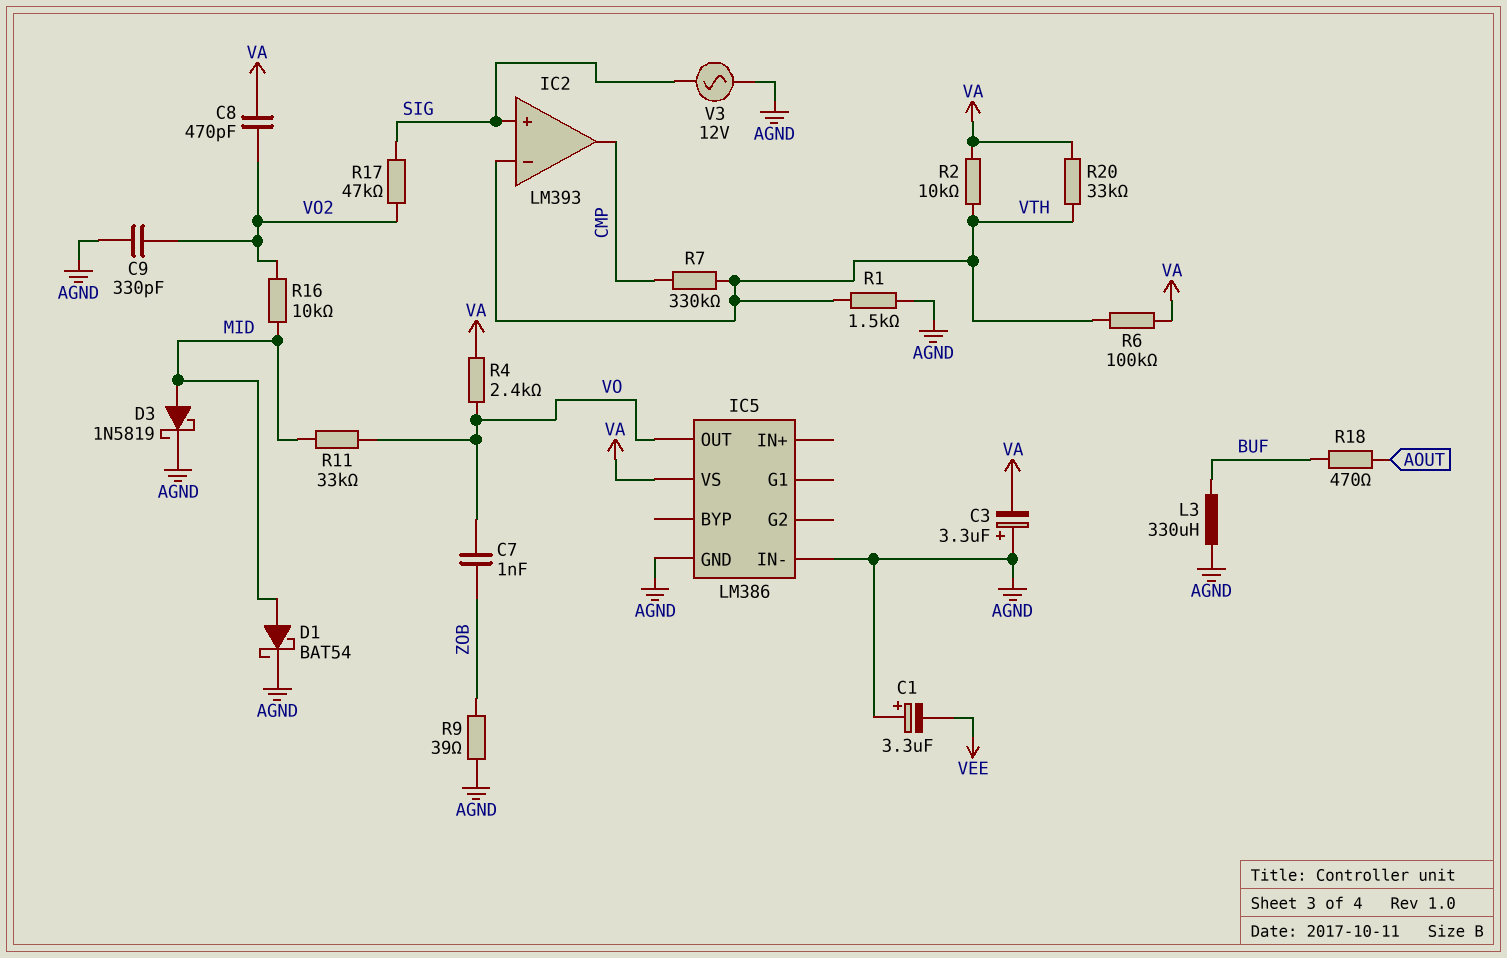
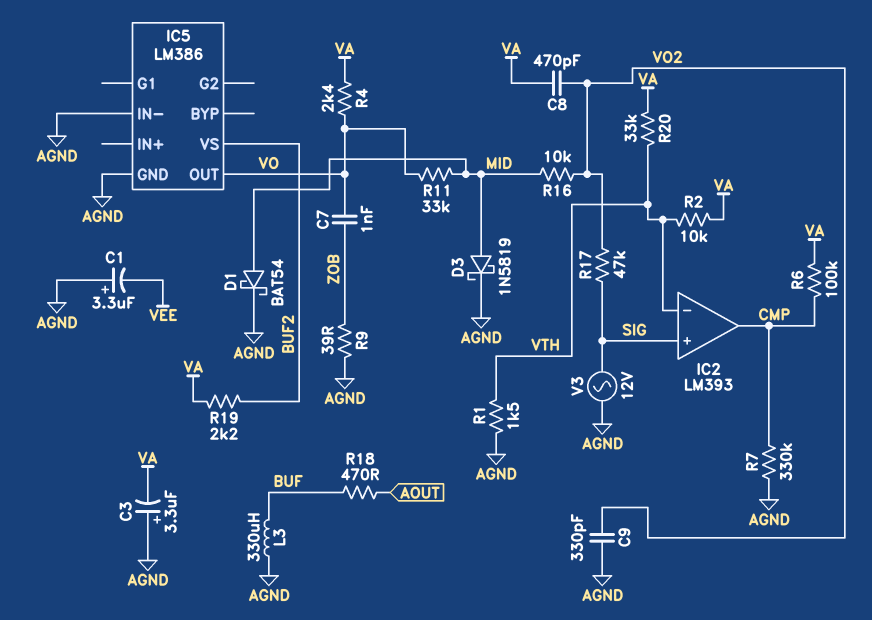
IC5 pin VS: VA -> BUF2
R6: 100k (VA, VTH) -> 100k (CMP, VA)
R7: 330k (CMP, VTH) -> 330k (AGND, CMP)
R19: none -> 2.2k (BUF2, VA)

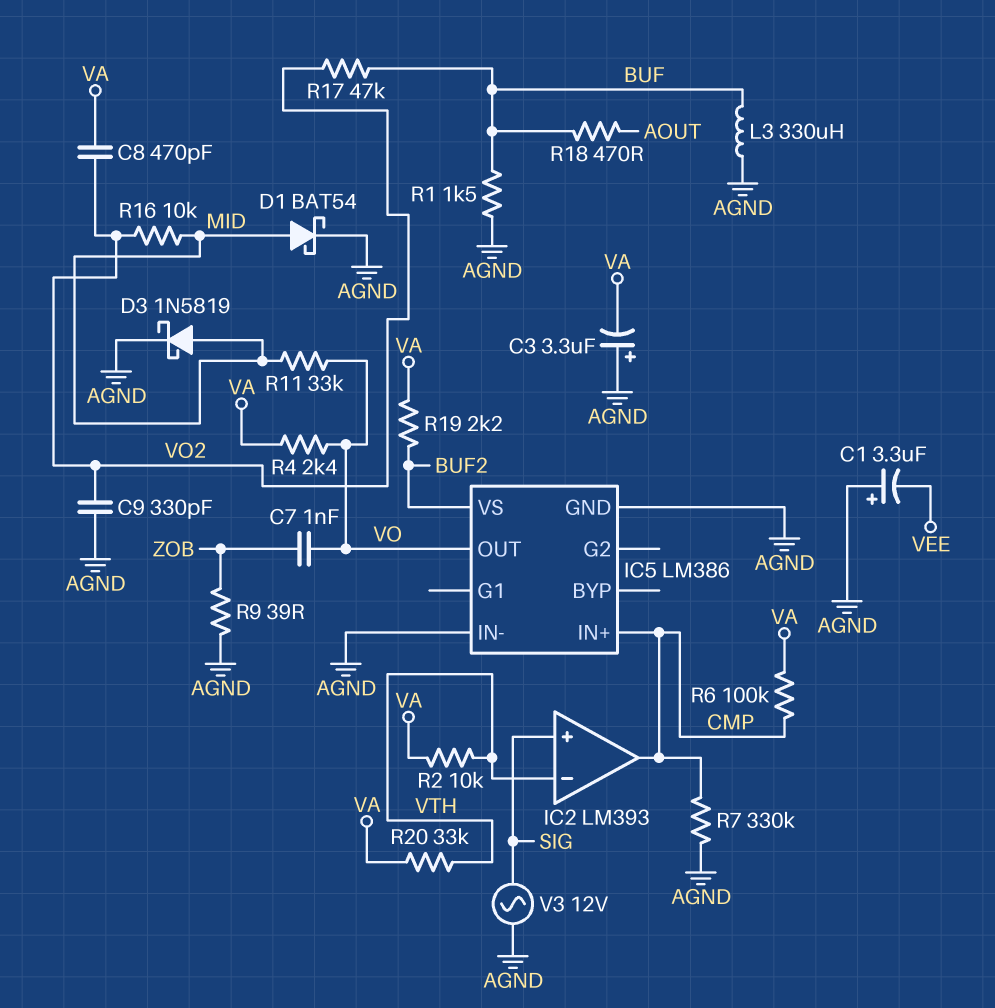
IC5 pin IN+: none -> CMP
R1: 1.5k (AGND, VTH) -> 1.5k (AGND, BUF)
R17: 47k (SIG, VO2) -> 47k (BUF, VO2)

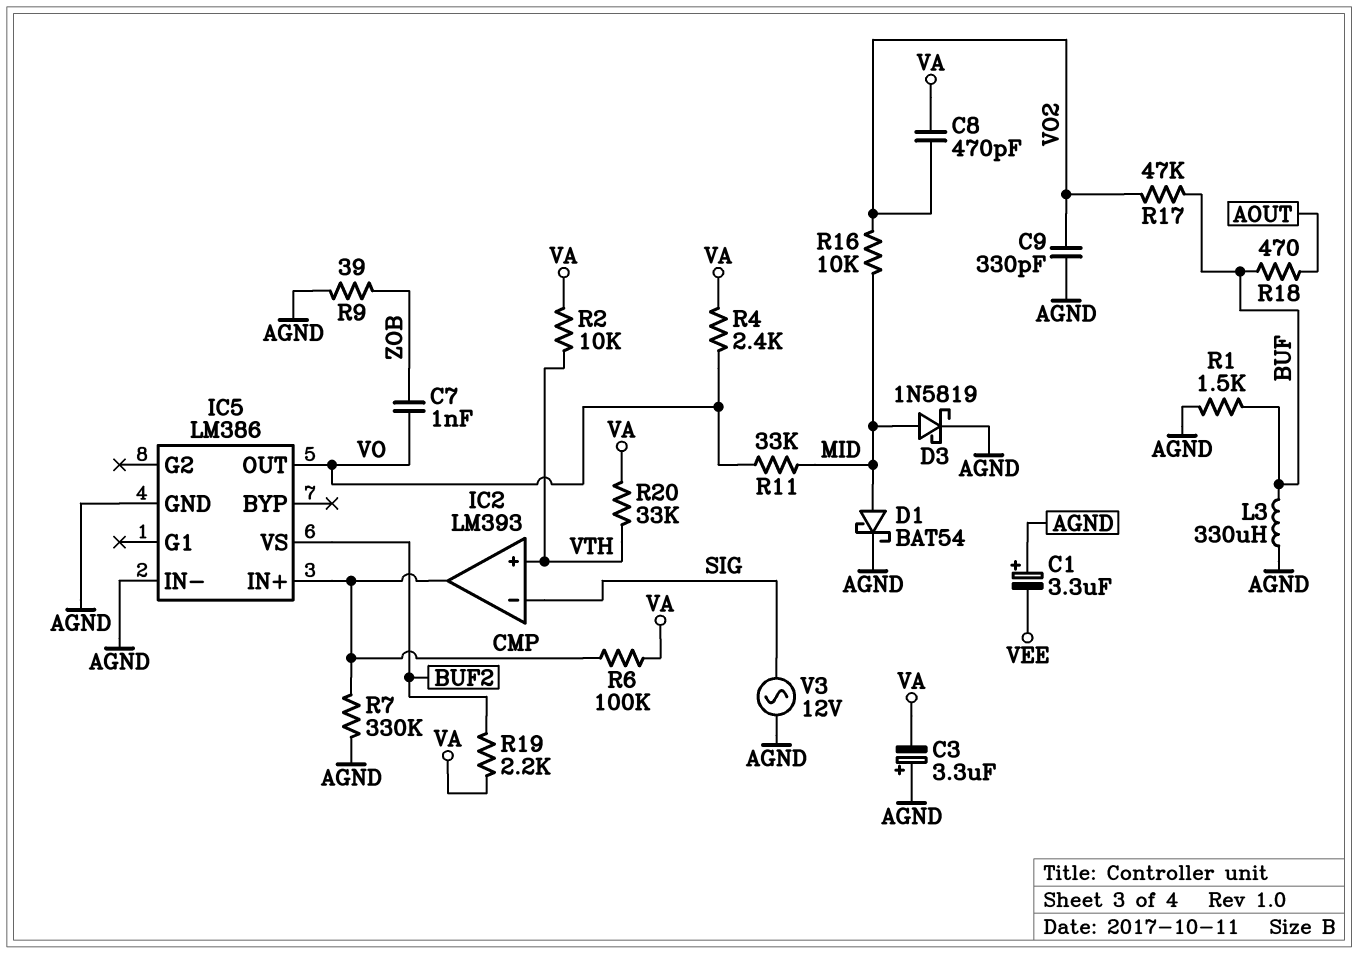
IC2 pin in+: SIG -> VTH
IC2 pin in-: VTH -> SIG

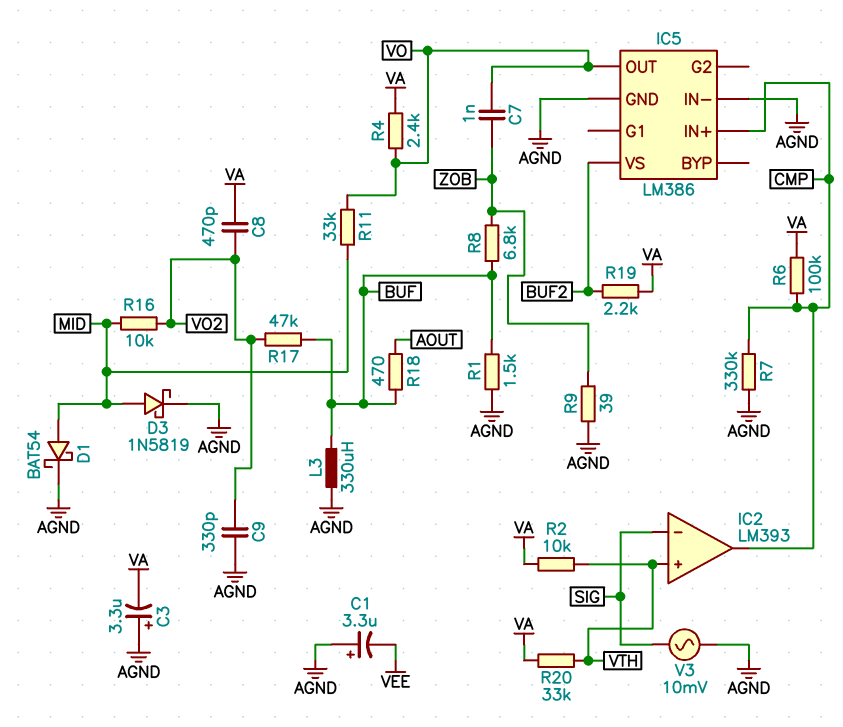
R8: none -> 6.8k (BUF, ZOB)
V3: AC 12V (AGND, SIG) -> AC 10mV (AGND, SIG)

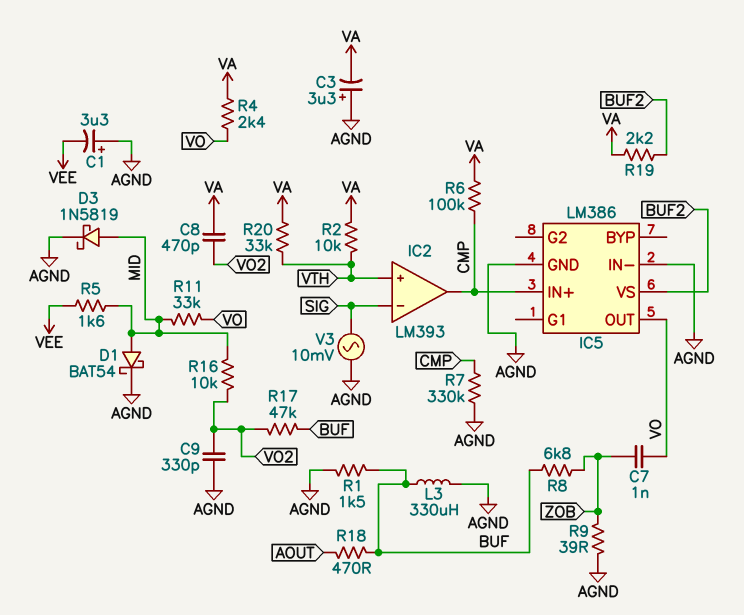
R5: none -> 1.6k (MID, VEE)

